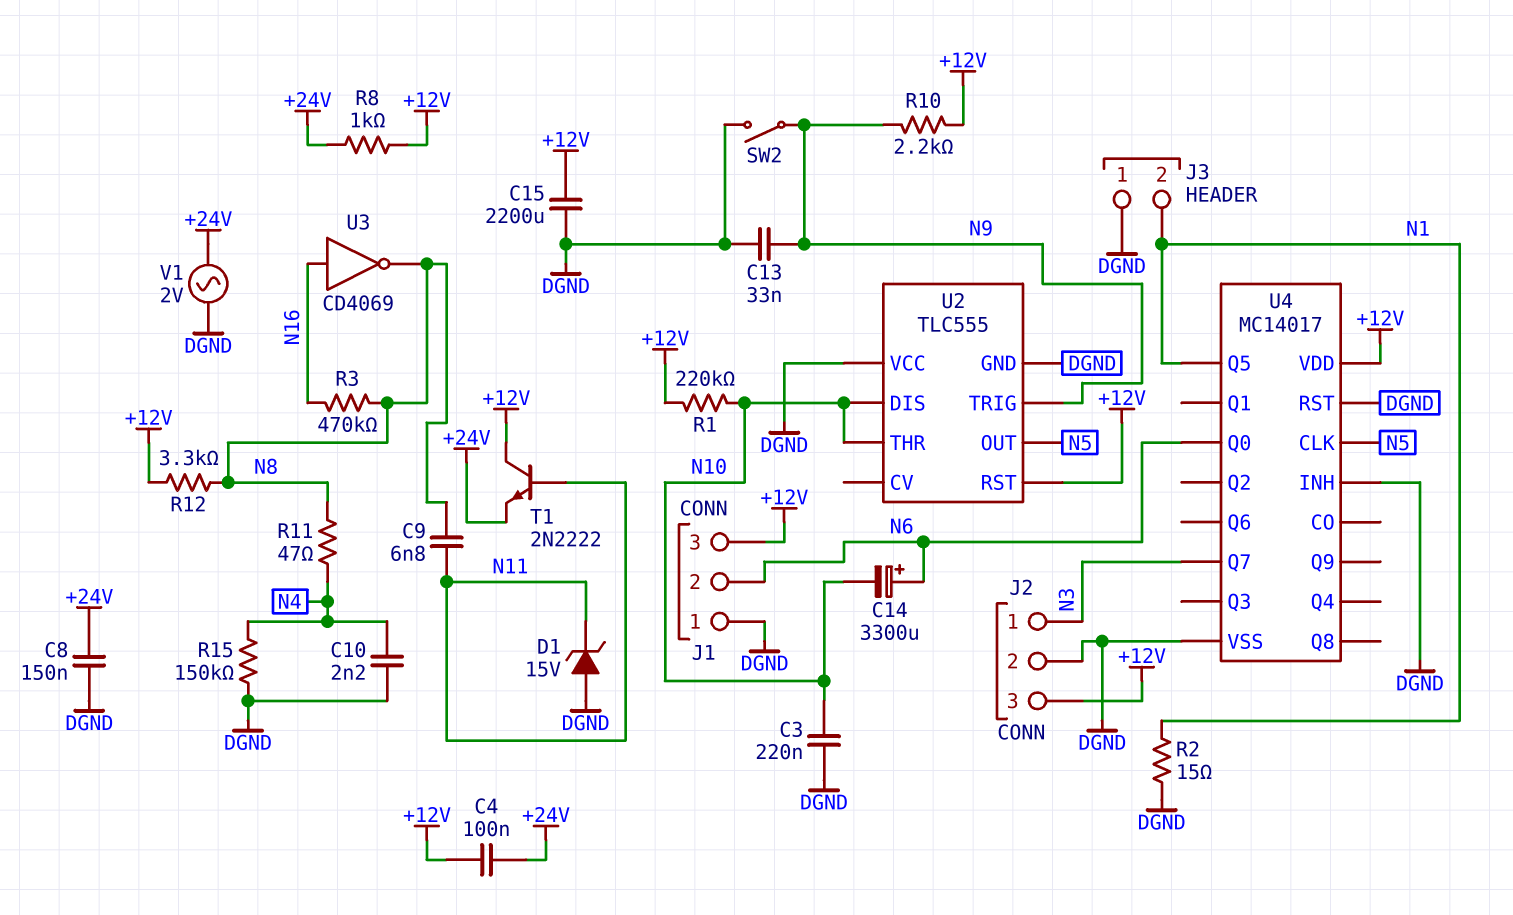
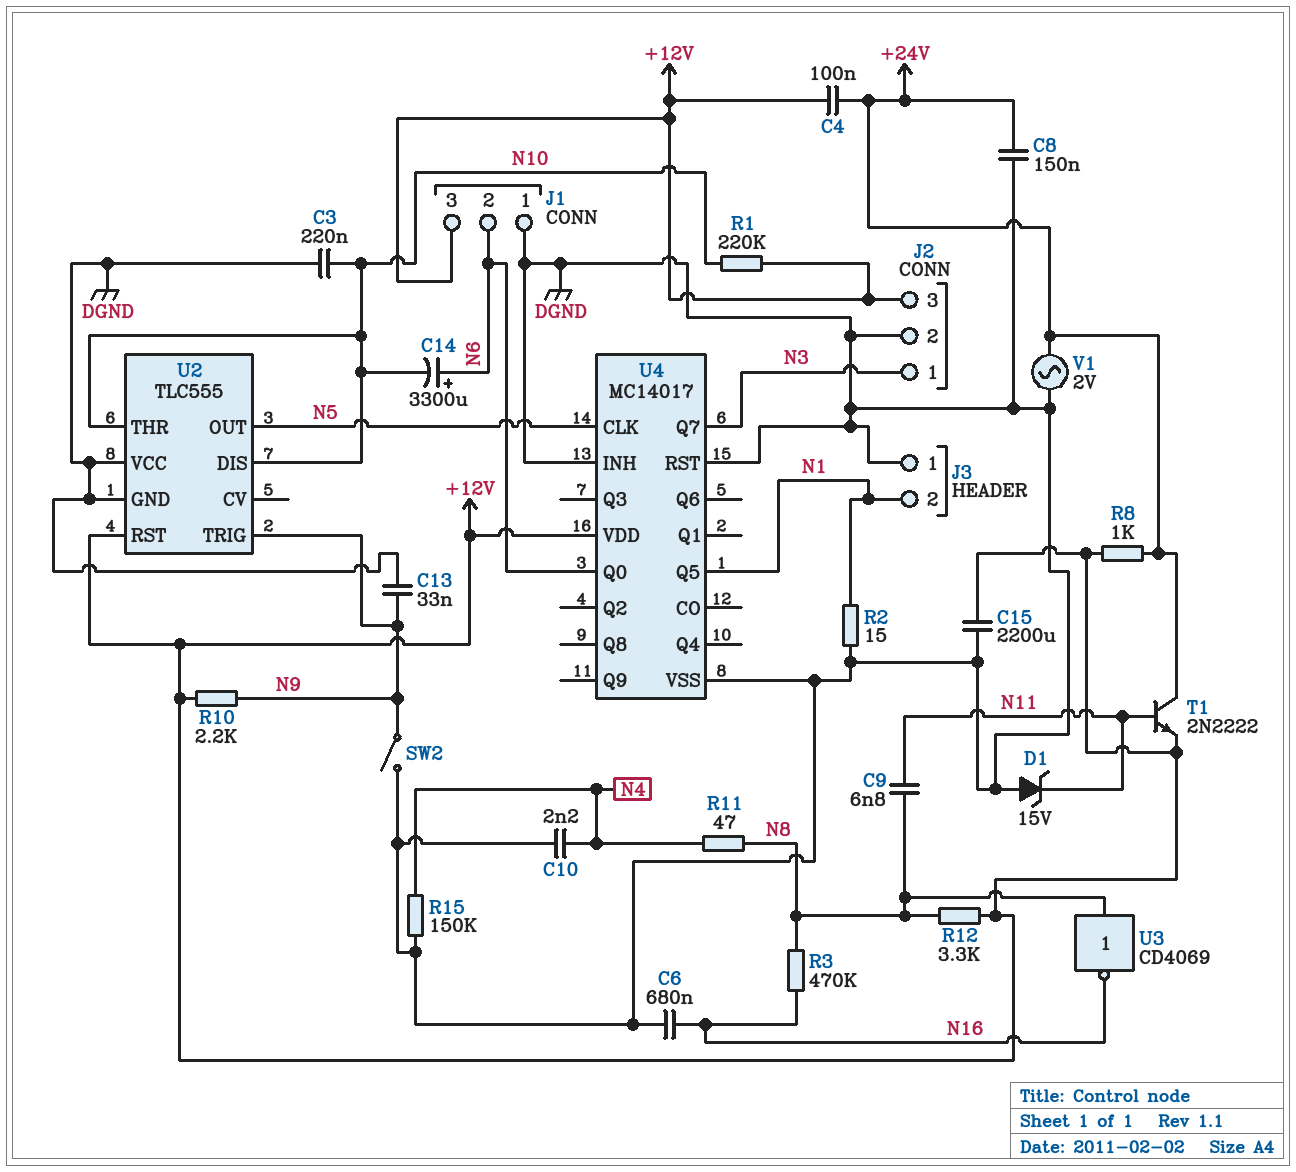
C6: none -> 680nF (DGND, N16)
T1: NPN 2N2222 (B N11, C +12V, E +24V) -> NPN 2N2222 (B N11, C +24V, E +12V)
U3: NOT CD4069 (in N16, out N8) -> NOT CD4069 (in N8, out N16)

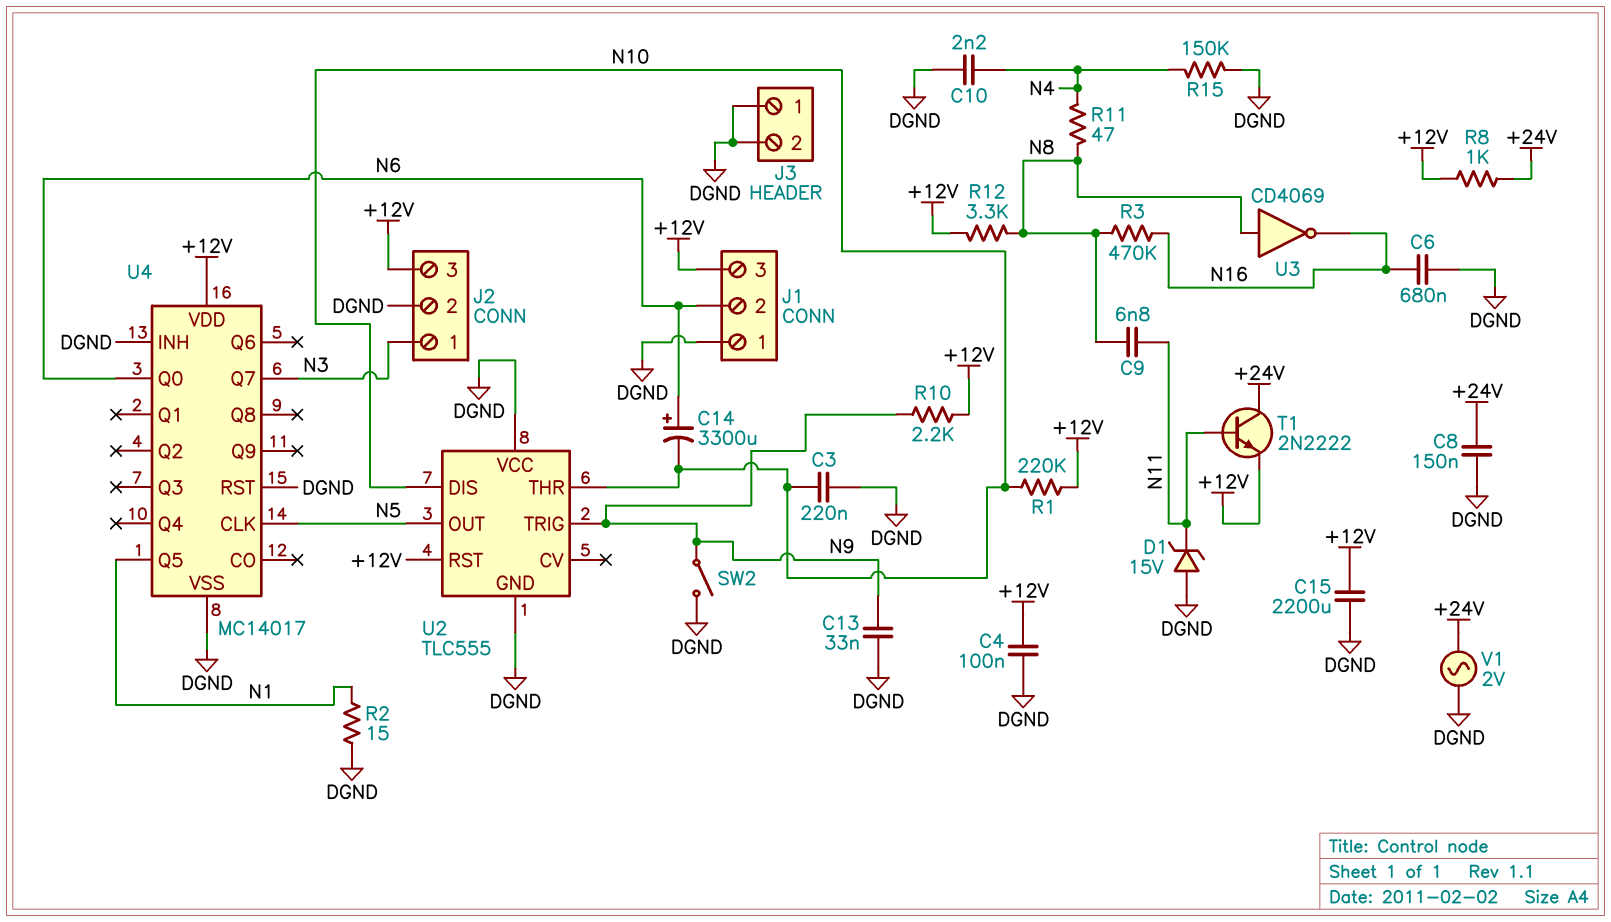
C4: 100nF (+12V, +24V) -> 100nF (+12V, DGND)
J3 pin 2: N1 -> DGND

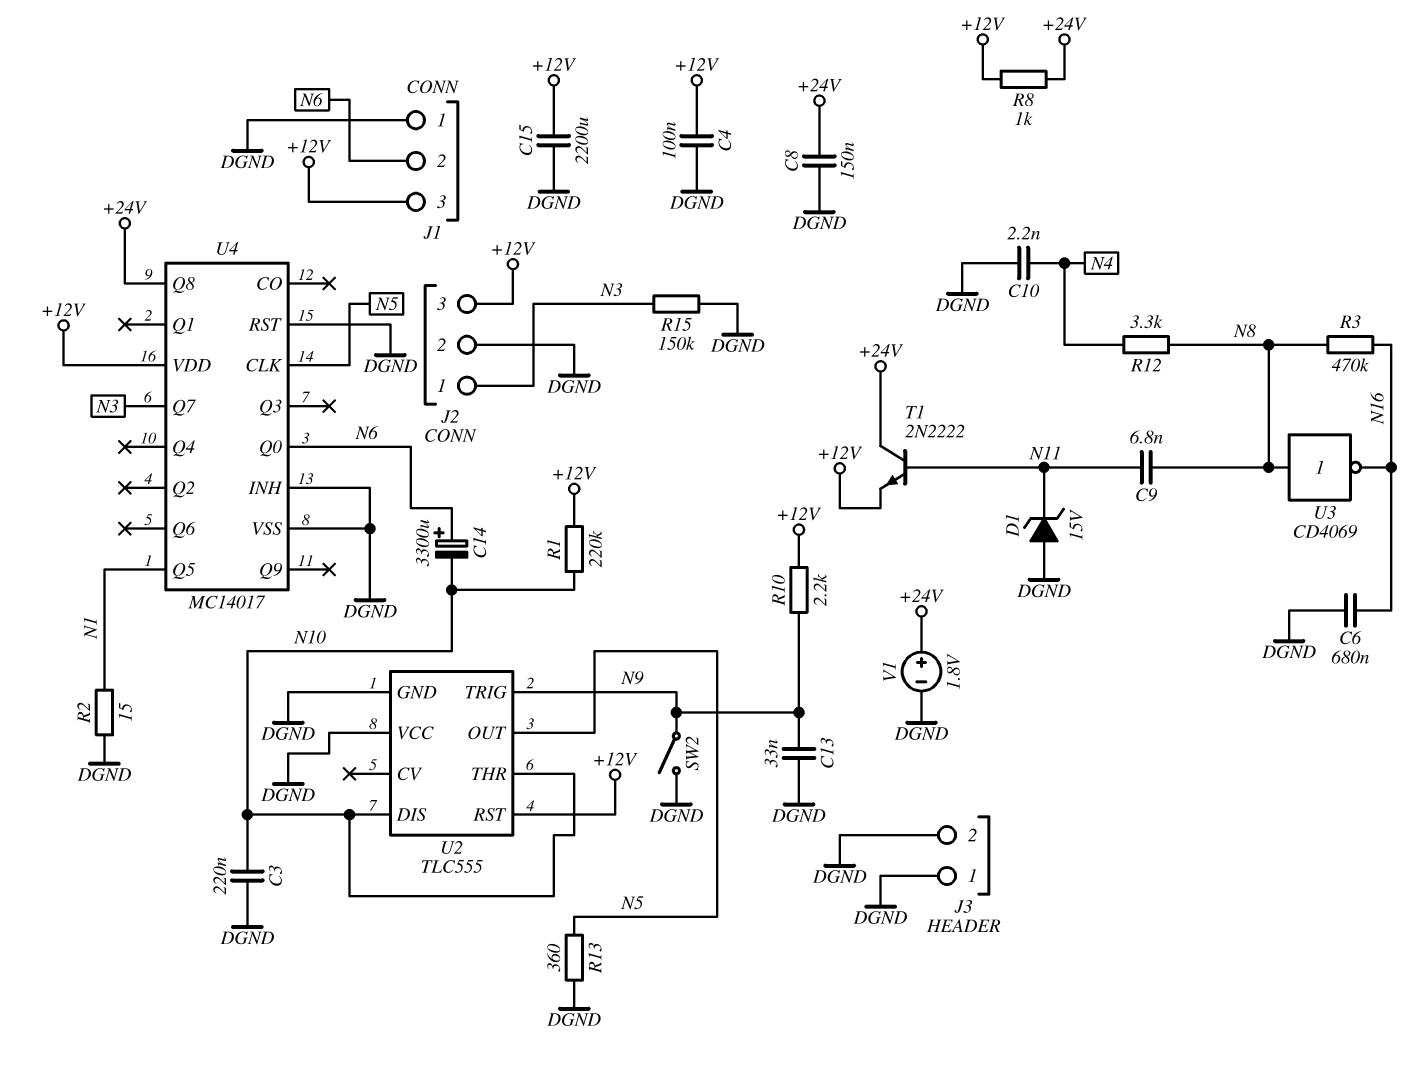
R11: 47 (N4, N8) -> none
R12: 3.3k (+12V, N8) -> 3.3k (N4, N8)
R13: none -> 360 (DGND, N5)
R15: 150k (DGND, N4) -> 150k (DGND, N3)
U4 pin Q8: none -> +24V
V1: AC 2V (+24V, DGND) -> 1.8V (plus +24V, minus DGND)

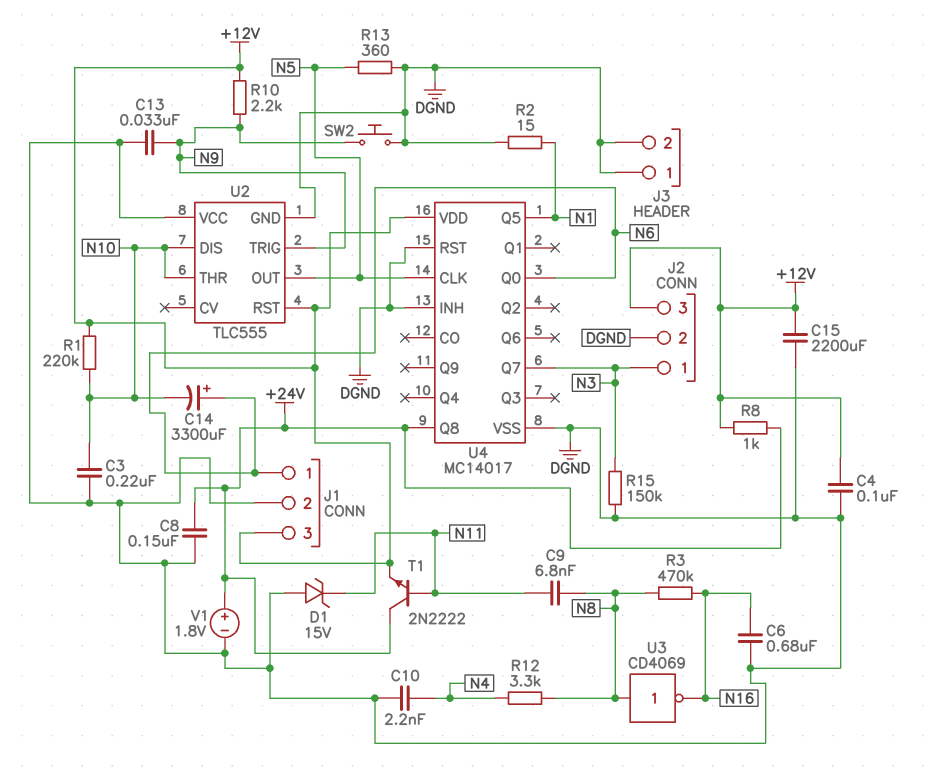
J1 pin 1: DGND -> N6
J1 pin 2: N6 -> DGND
SW2: switch (DGND, N9) -> button (DGND, N9)

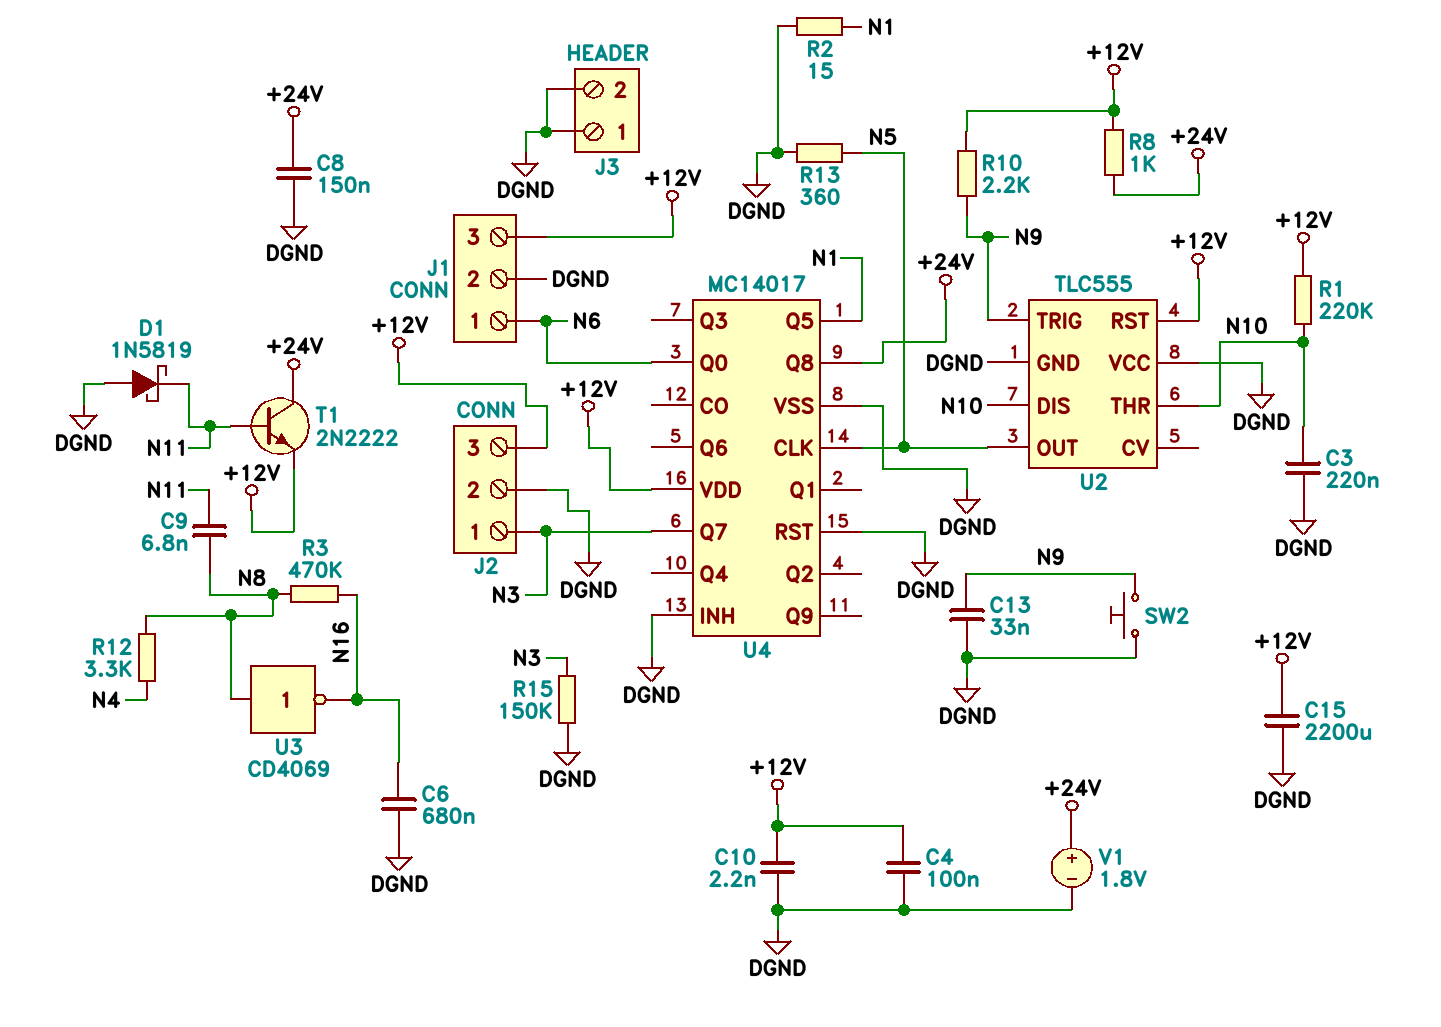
C10: 2.2nF (DGND, N4) -> 2.2nF (+12V, DGND)
C14: 3300uF (plus N6, minus N10) -> none
D1: zener 15V (A DGND, K N11) -> schottky 1N5819 (A DGND, K N11)

